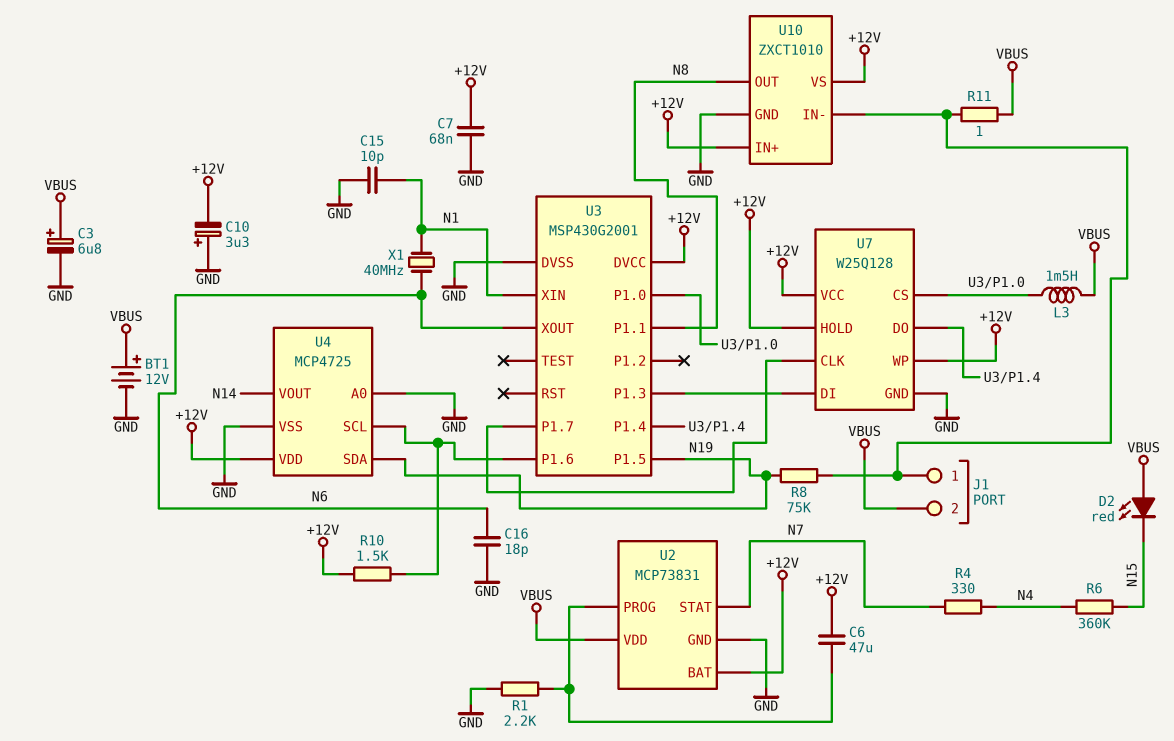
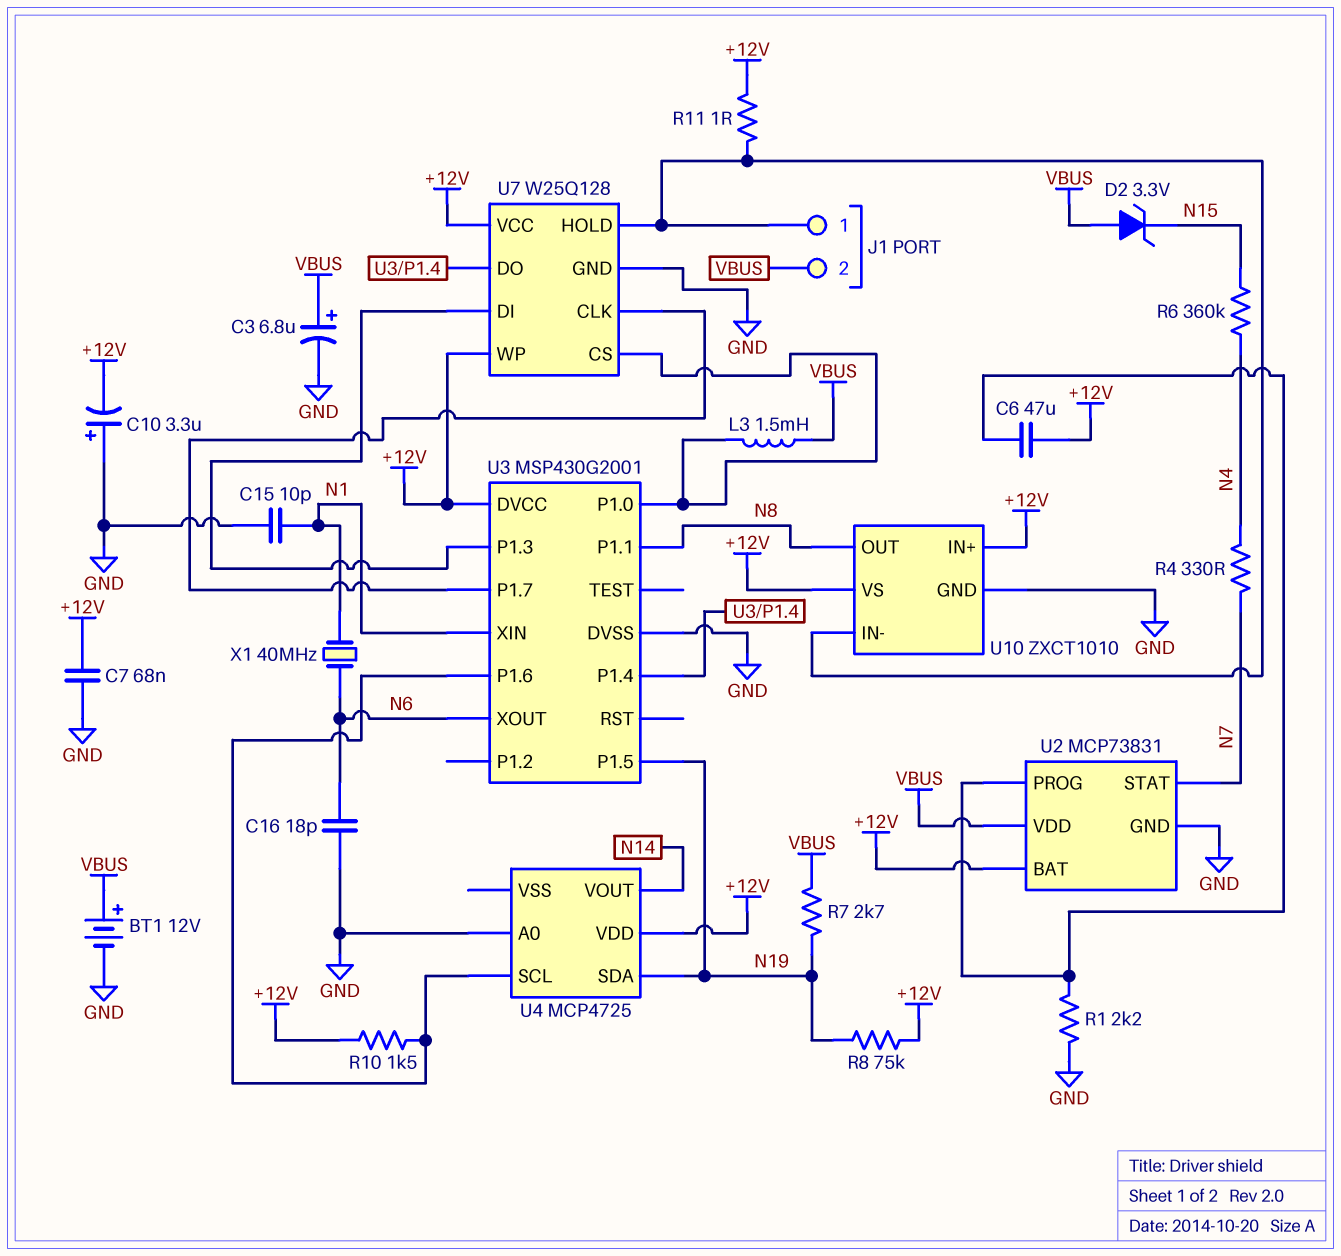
D2: LED red (A VBUS, K N15) -> zener 3.3V (A VBUS, K N15)
R7: none -> 2.7k (N19, VBUS)
R8: 75k (J1/1, N19) -> 75k (+12V, N19)
R11: 1 (J1/1, VBUS) -> 1 (+12V, J1/1)
U4 pin VSS: GND -> none
U7 pin HOLD: +12V -> J1/1

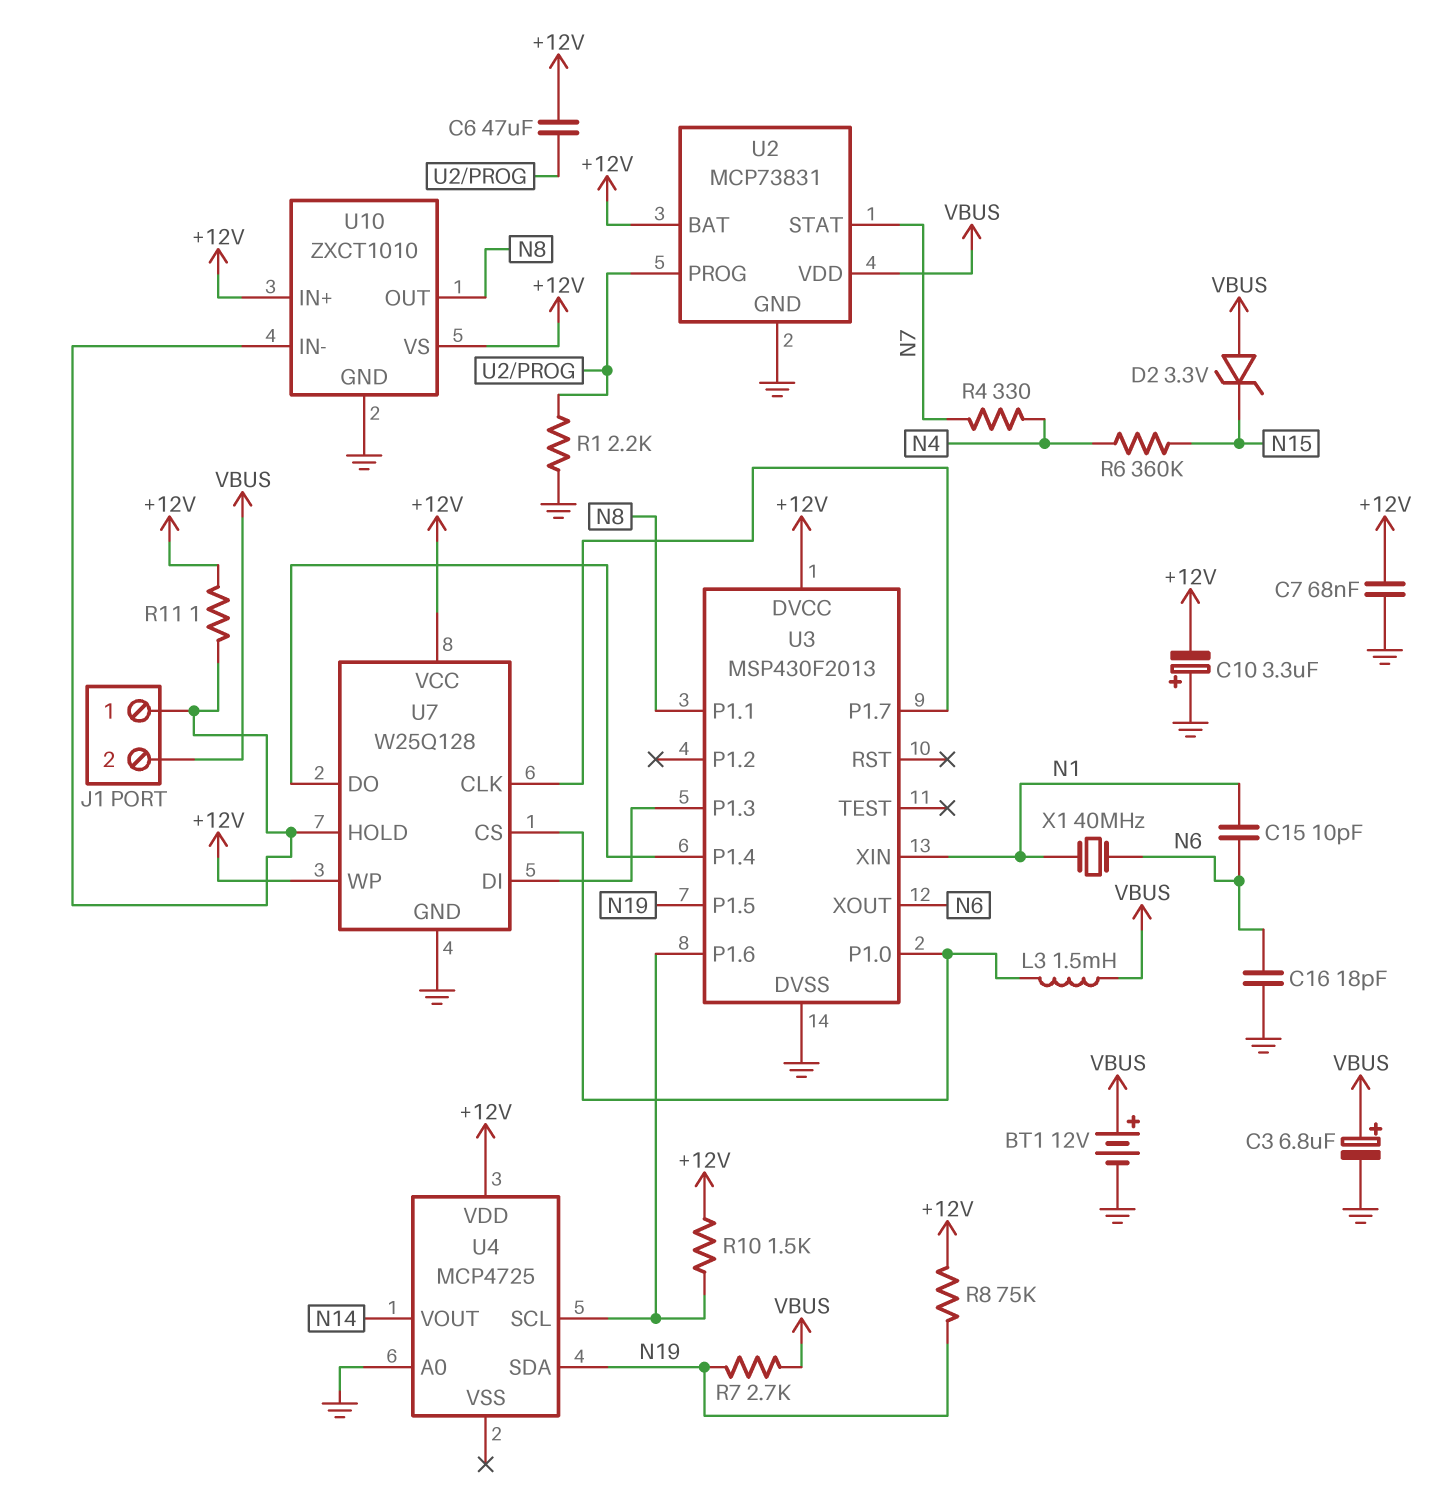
C15: 10pF (GND, N1) -> 10pF (N1, N6)
U3: MSP430G2001 -> MSP430F2013

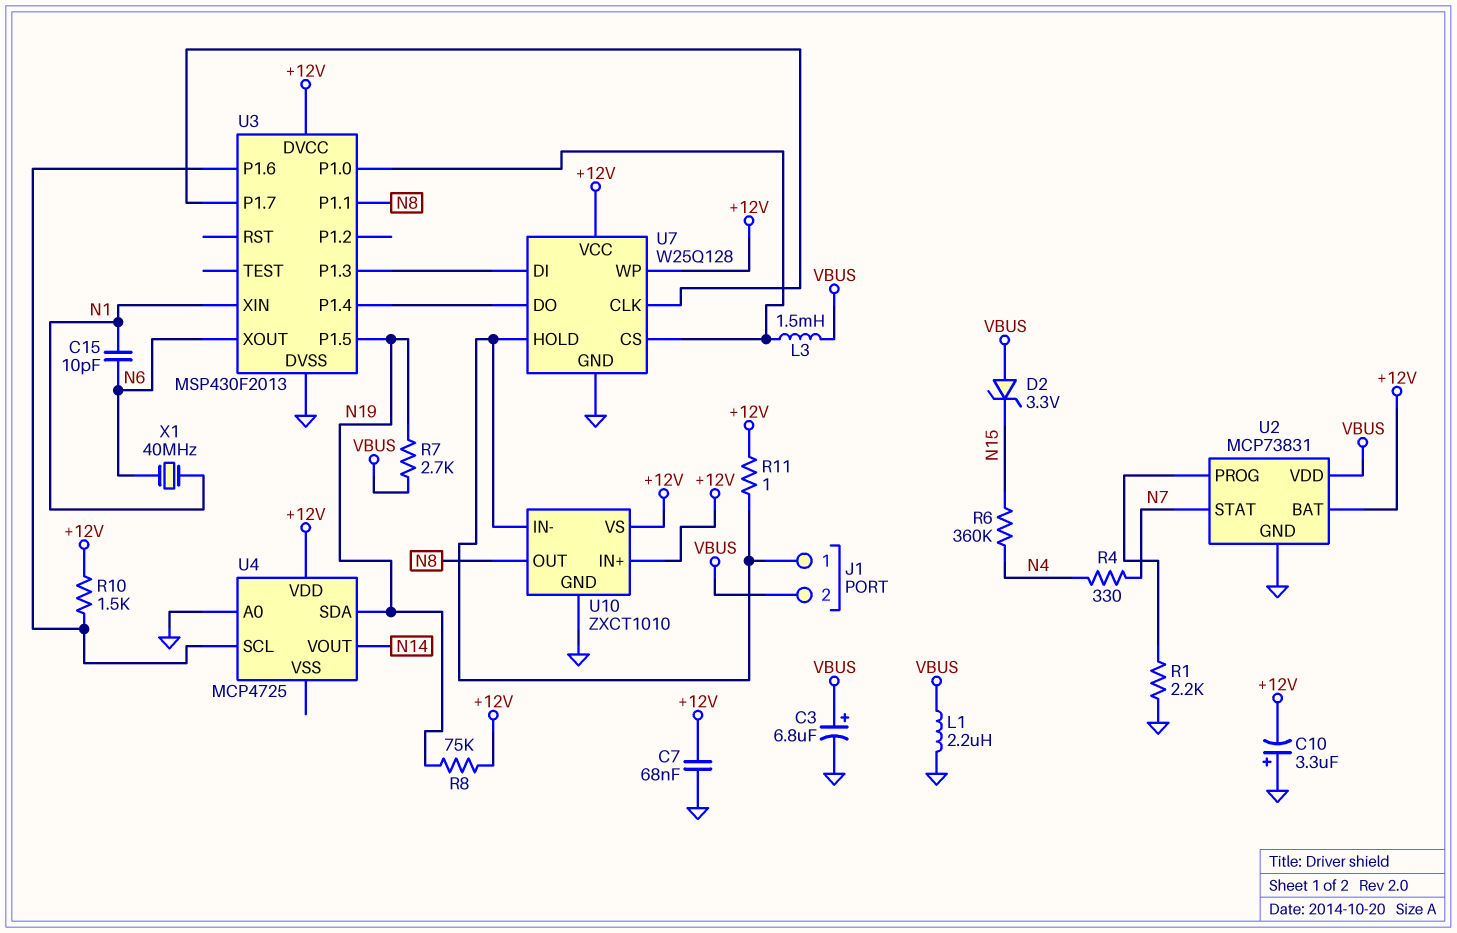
BT1: 12V (plus VBUS, minus GND) -> none
C6: 47uF (+12V, U2/PROG) -> none
C16: 18pF (GND, N6) -> none
L1: none -> 2.2uH (GND, VBUS)

